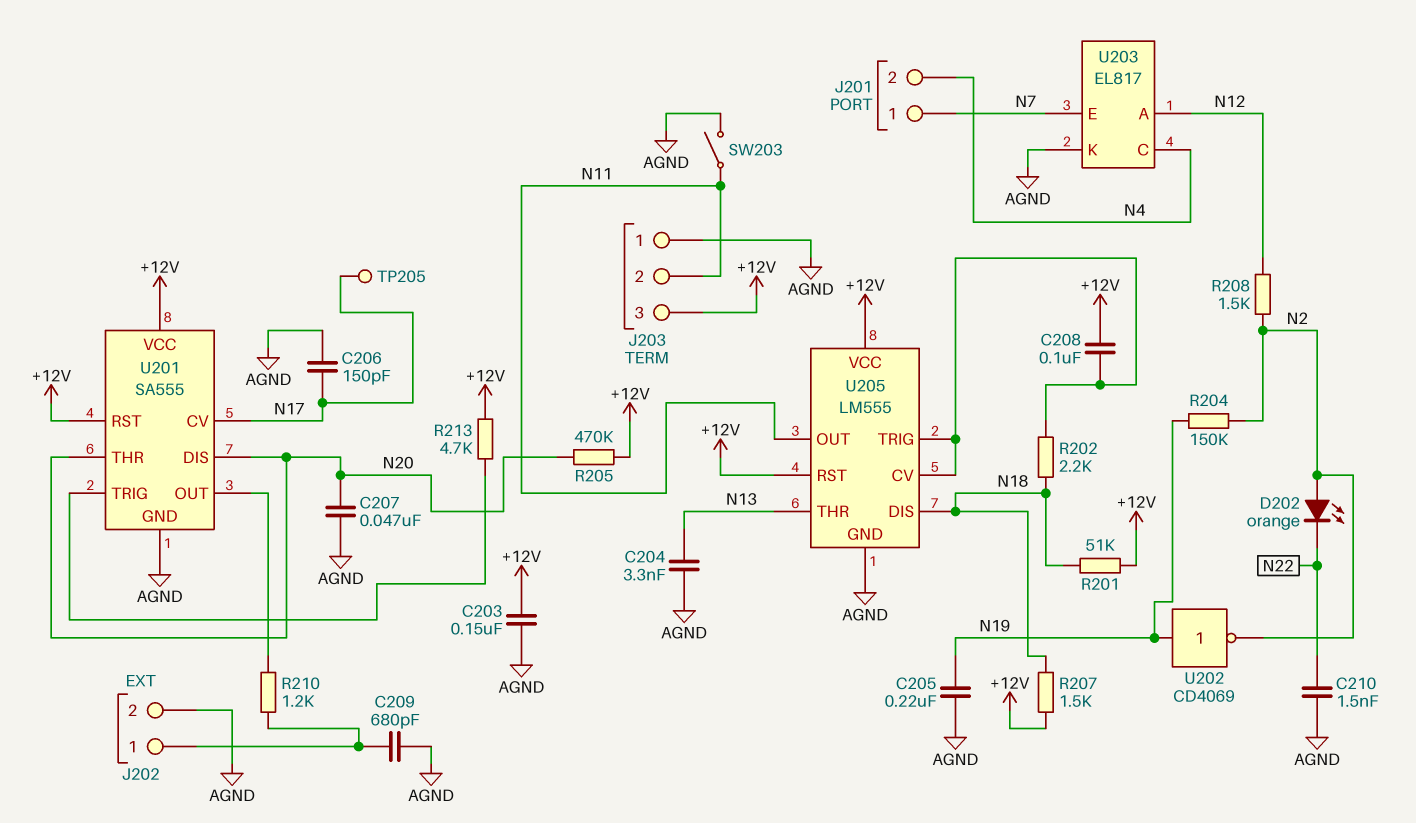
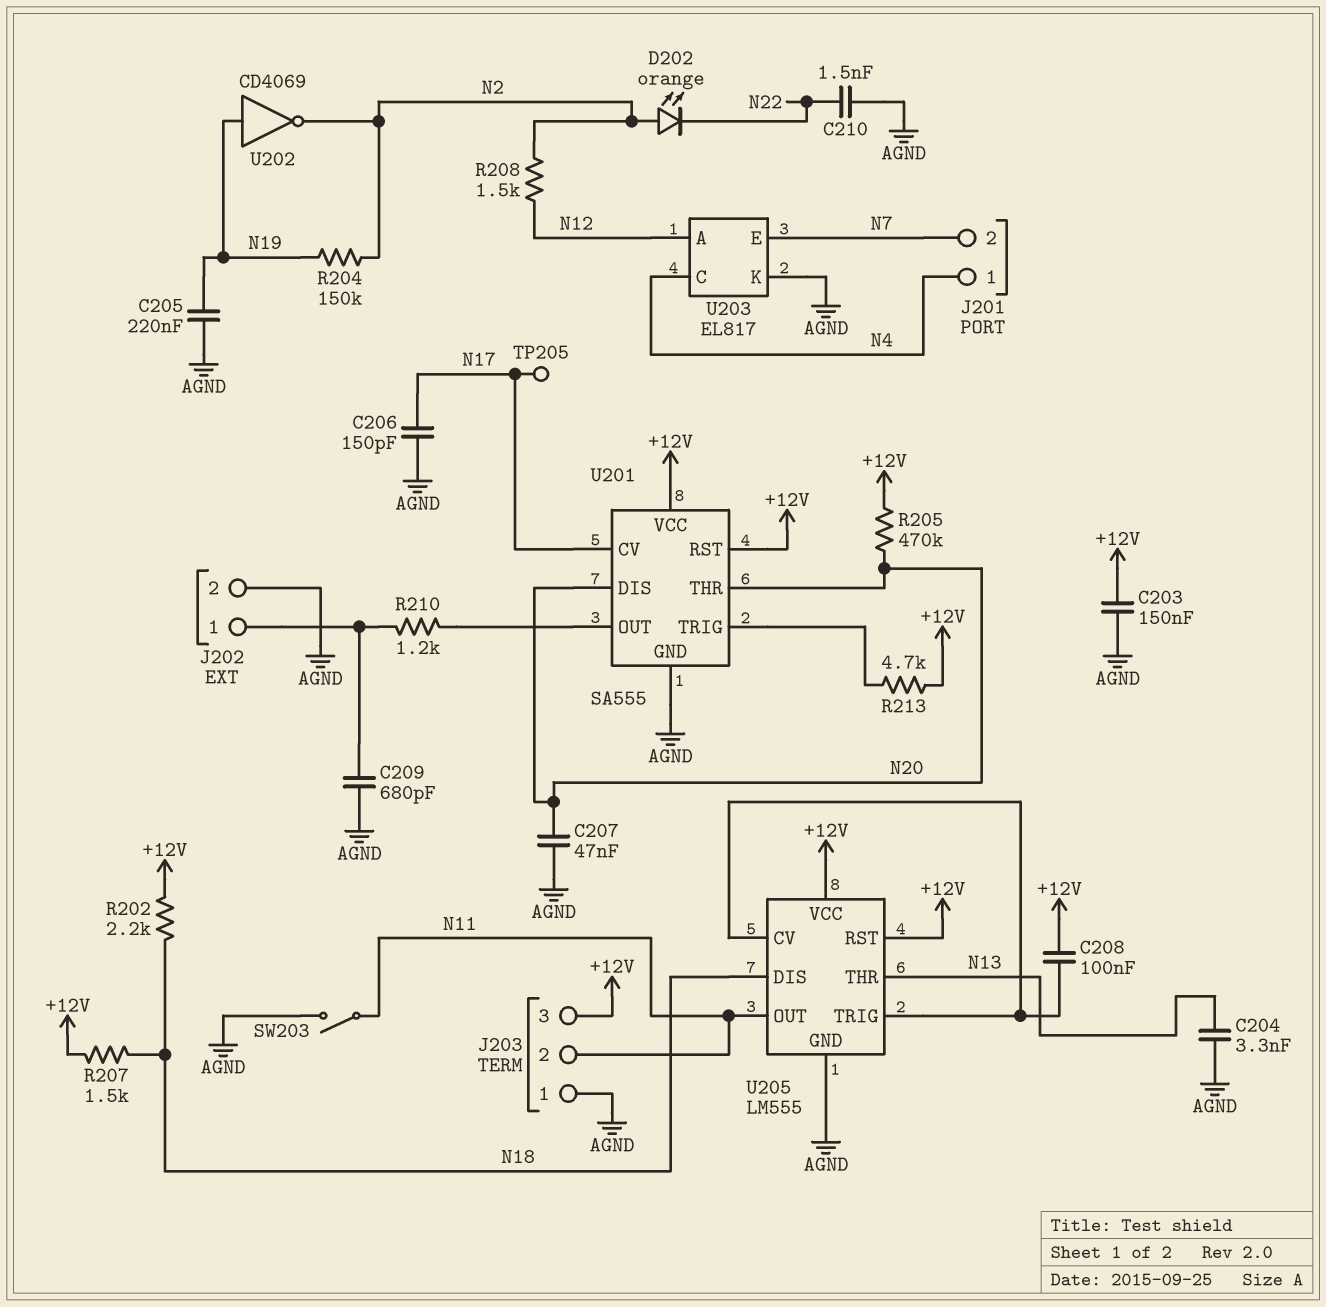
J201 pin 1: N7 -> N4
J201 pin 2: N4 -> N7
R201: 51k (+12V, N18) -> none
R202: 2.2k (N18, U205/CV) -> 2.2k (+12V, N18)

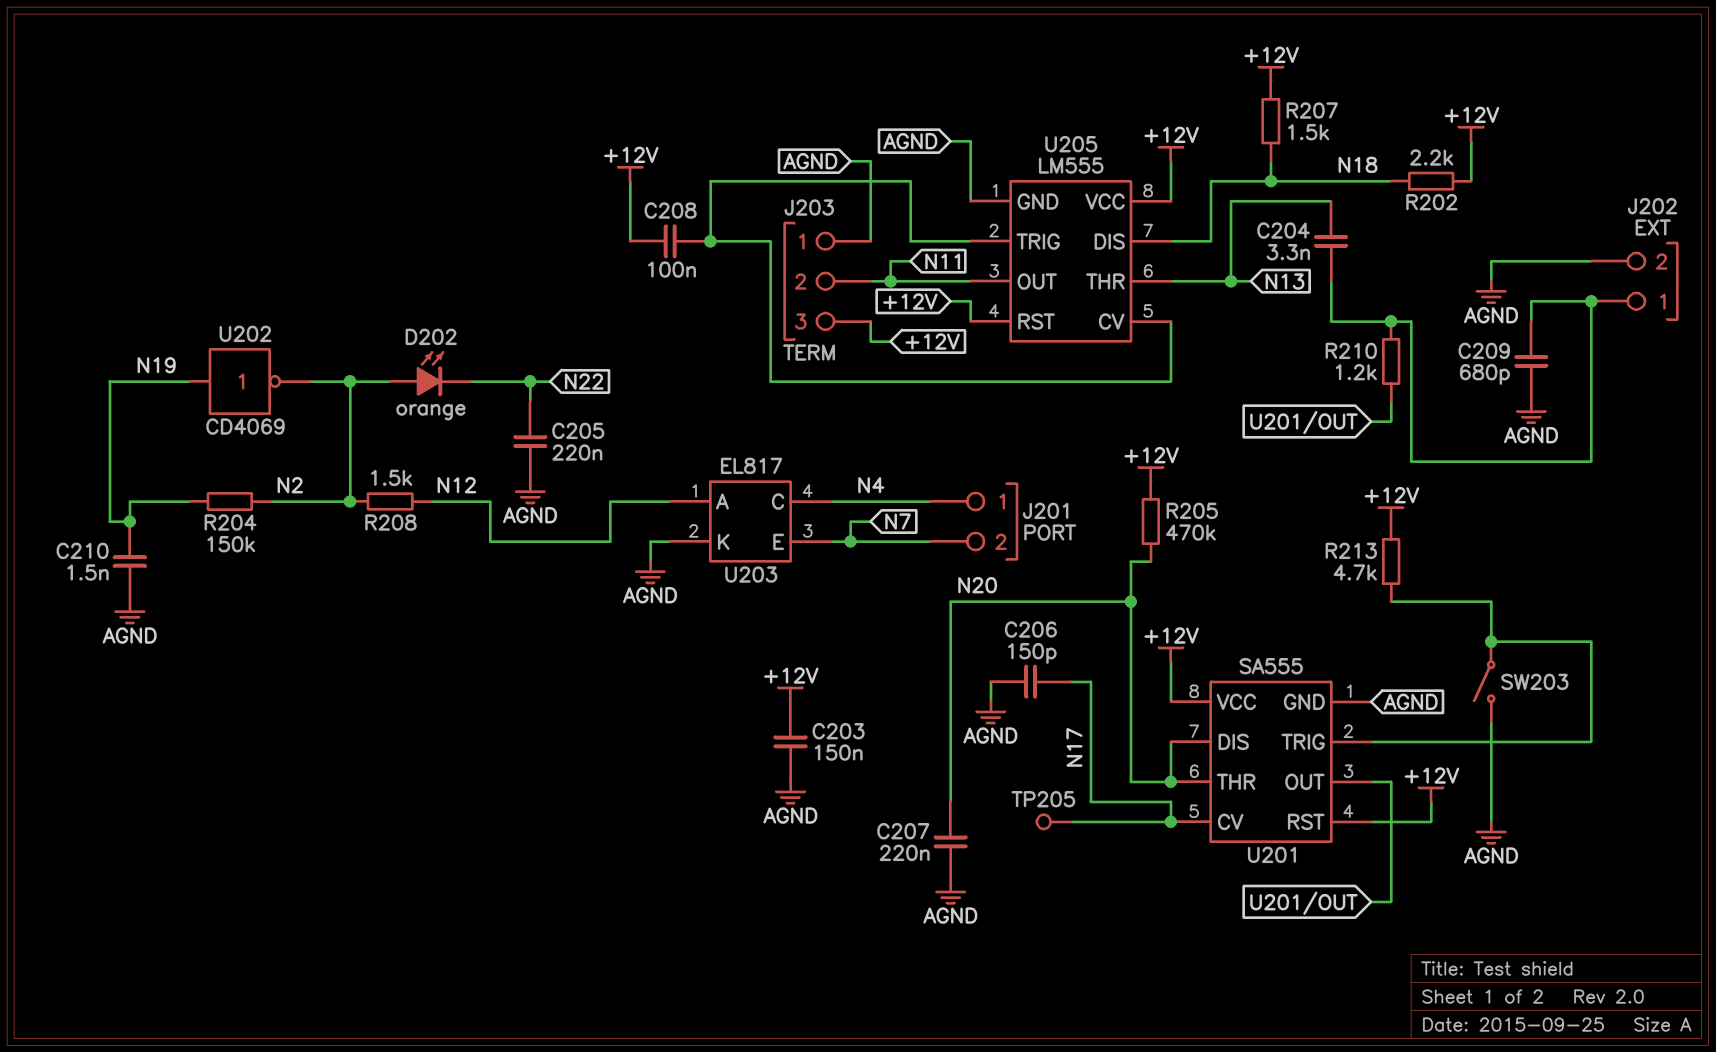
C204: 3.3nF (AGND, N13) -> 3.3nF (J202/1, N13)
C205: 220nF (AGND, N19) -> 220nF (AGND, N22)
C207: 47nF (AGND, N20) -> 220nF (AGND, N20)
C210: 1.5nF (AGND, N22) -> 1.5nF (AGND, N19)
SW203: switch (AGND, N11) -> switch (AGND, U201/TRIG)

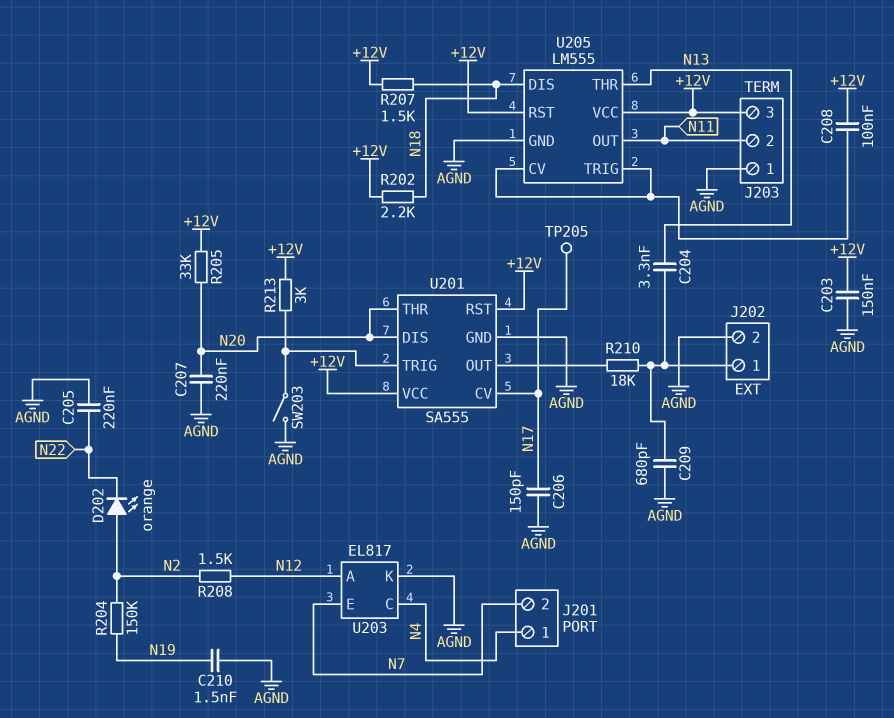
R205: 470k (+12V, N20) -> 33k (+12V, N20)
R210: 1.2k (J202/1, U201/OUT) -> 18k (J202/1, U201/OUT)
R213: 4.7k (+12V, U201/TRIG) -> 3k (+12V, U201/TRIG)
U202: NOT CD4069 (in N19, out N2) -> none

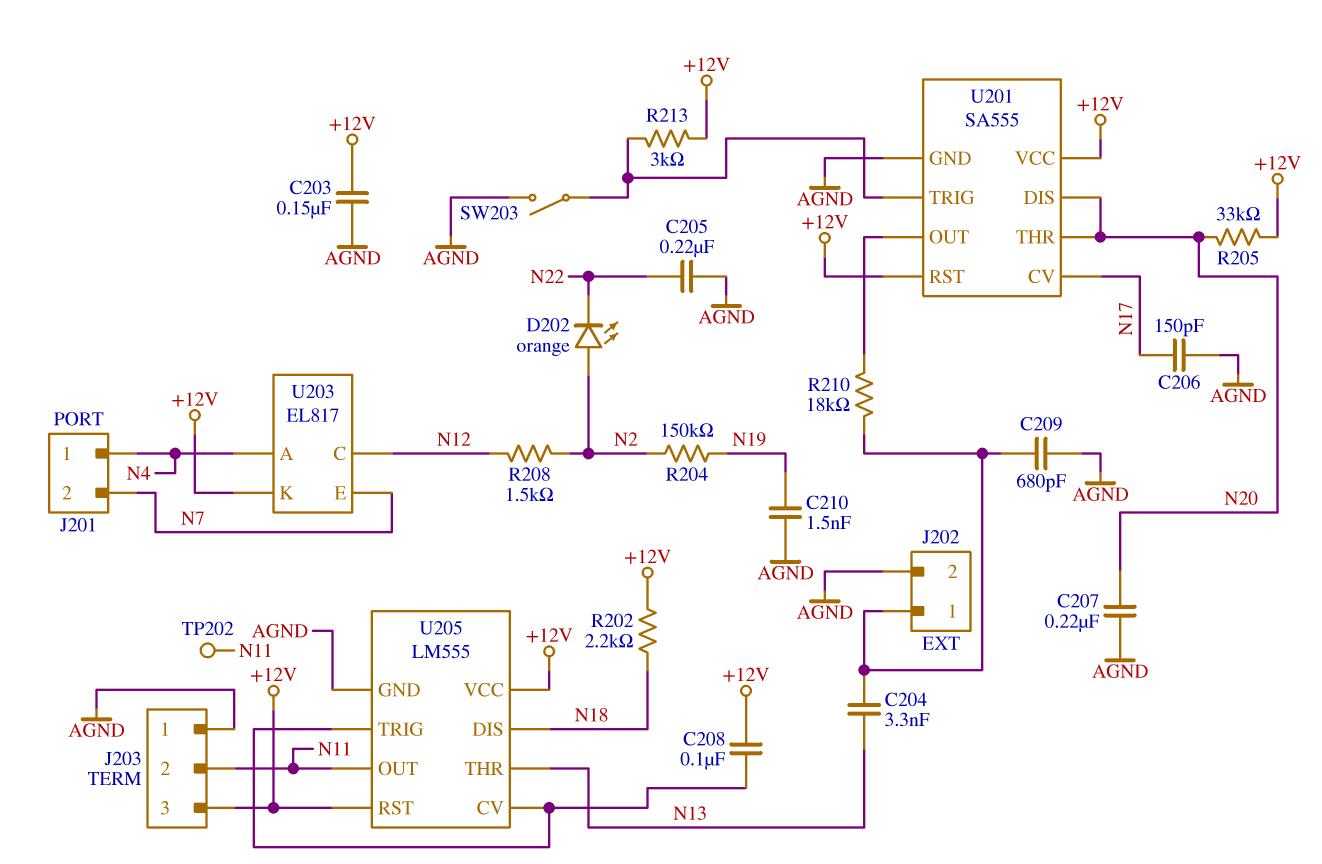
R207: 1.5k (+12V, N18) -> none
TP202: none -> test point (N11)
TP205: test point (N17) -> none
U203 pin A: N12 -> N4
U203 pin C: N4 -> N12
U203 pin K: AGND -> +12V

